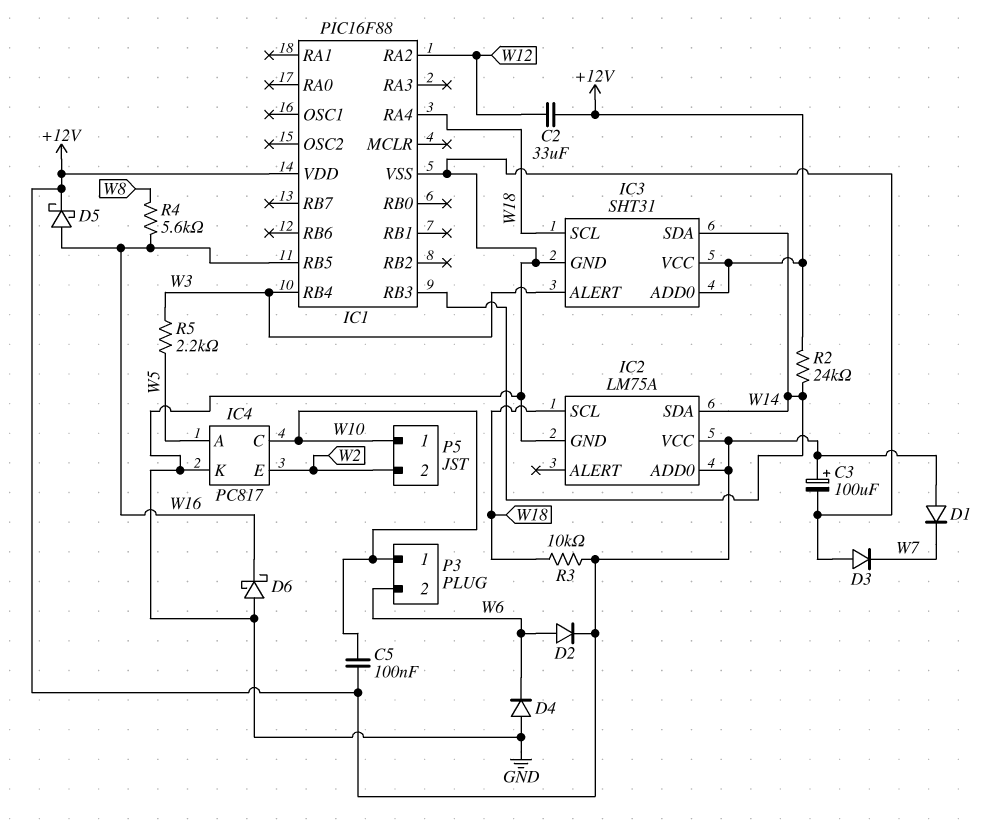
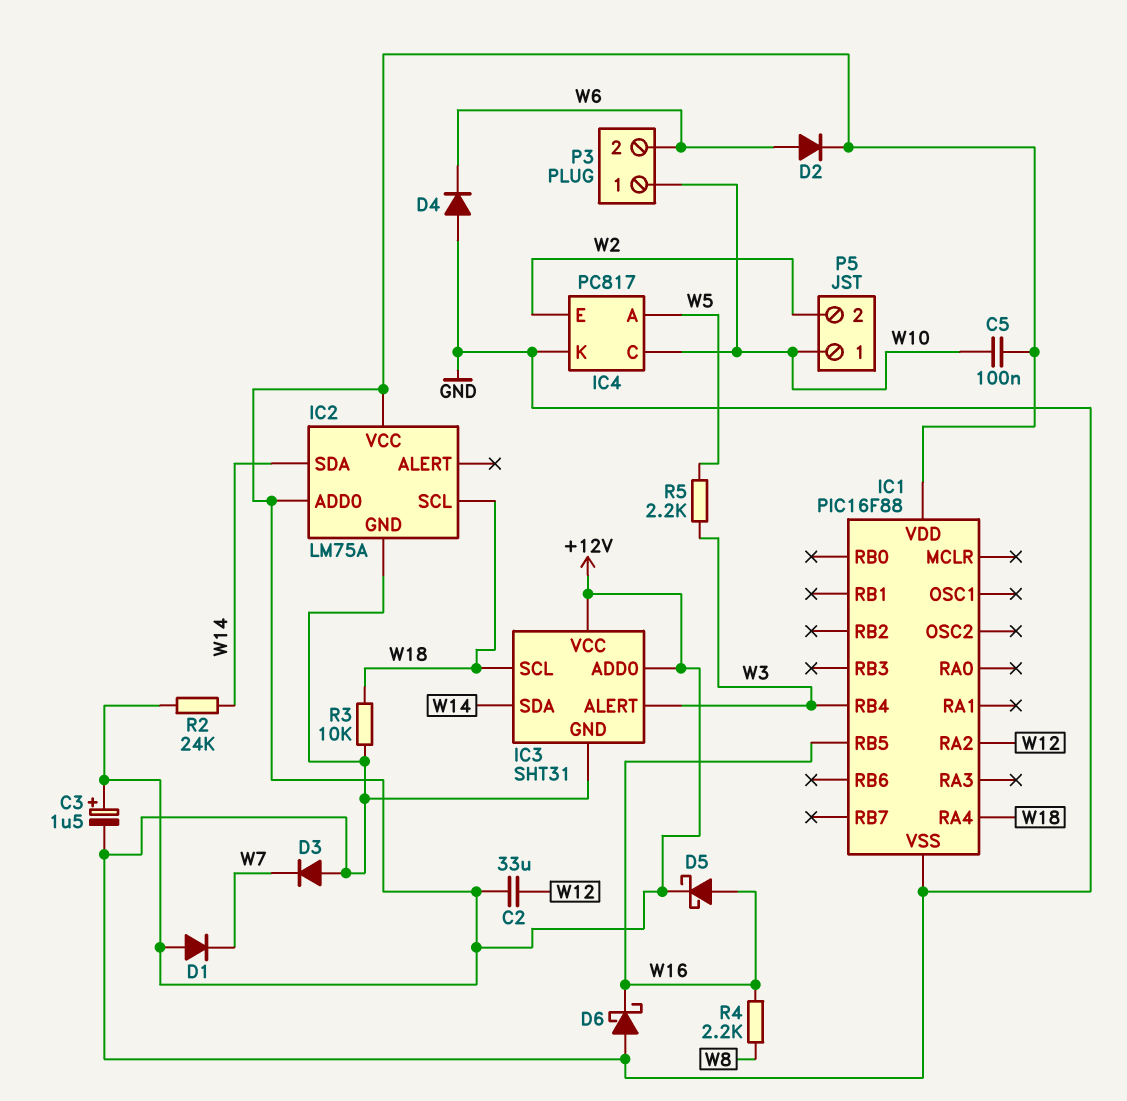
C3: 100uF (plus +12V, minus GND) -> 1.5uF (plus +12V, minus GND)
IC1 pin RB3: W14 -> none
R3: 10k (+12V, W18) -> 10k (GND, W18)
R4: 5.6k (W8, W16) -> 2.2k (W8, W16)

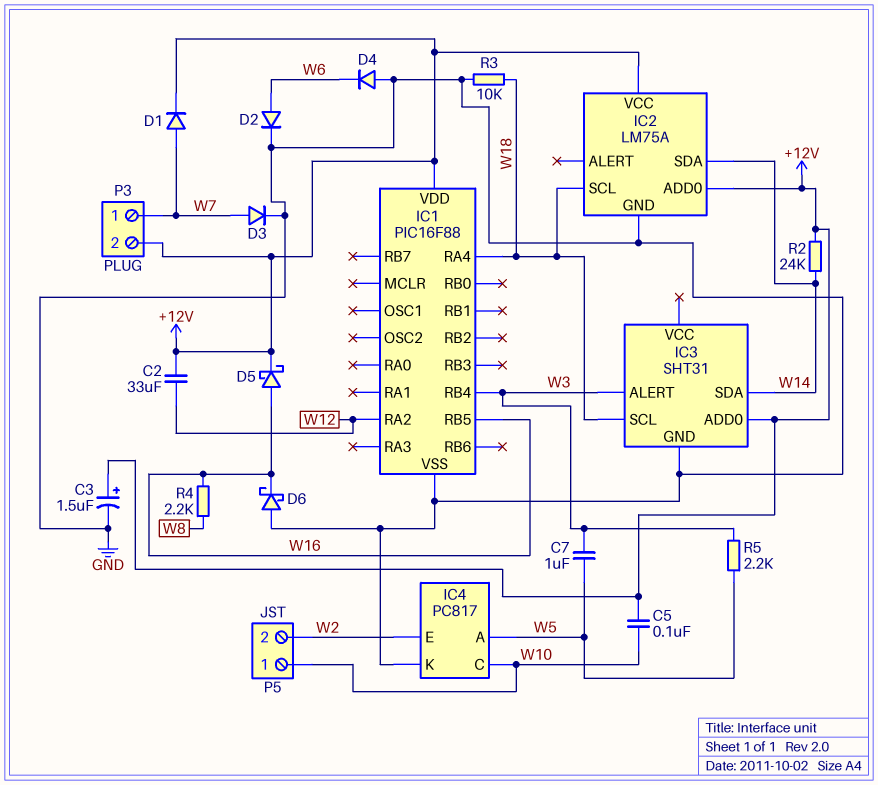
C7: none -> 1uF (W3, W5)
D1: diode (A +12V, K W7) -> diode (A W7, K +12V)
D2: diode (A W6, K +12V) -> diode (A W6, K GND)
D3: diode (A GND, K W7) -> diode (A W7, K GND)
IC3 pin VCC: +12V -> none
P3 pin 1: W10 -> W7
P3 pin 2: W6 -> +12V

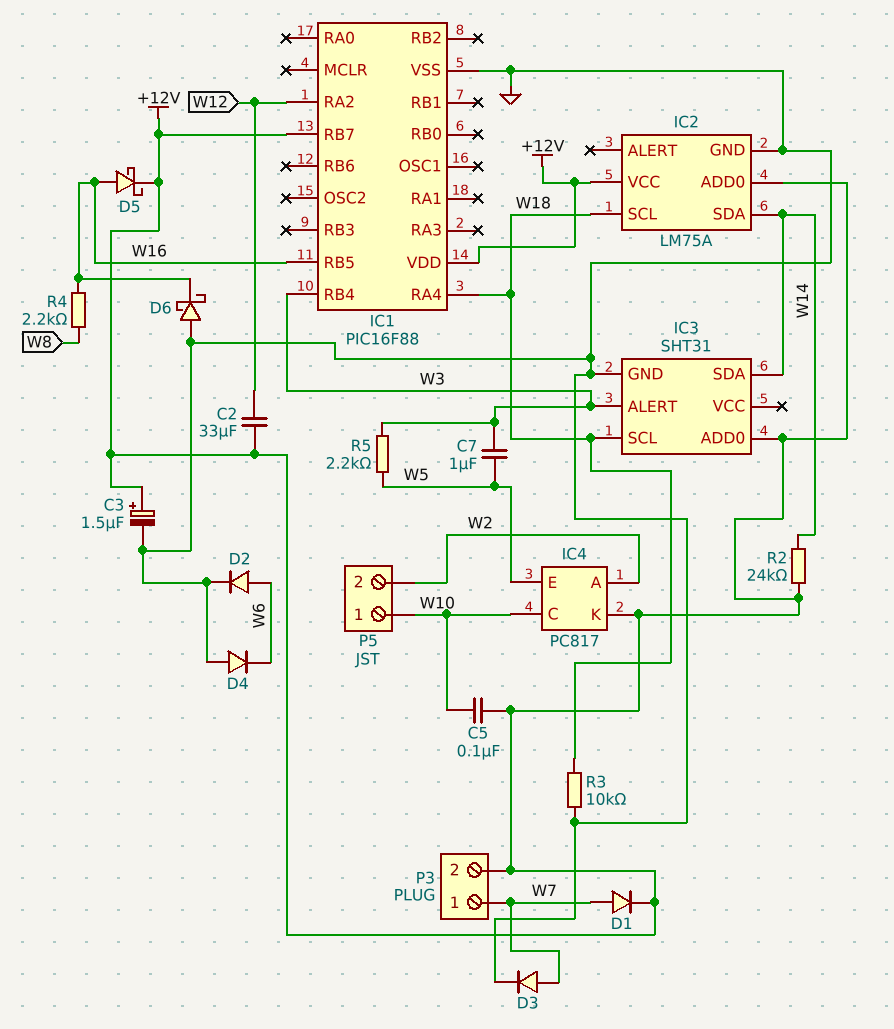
IC1 pin RB7: none -> +12V
IC4 pin A: W5 -> W2
IC4 pin E: W2 -> W5
IC4 pin K: GND -> +12V

